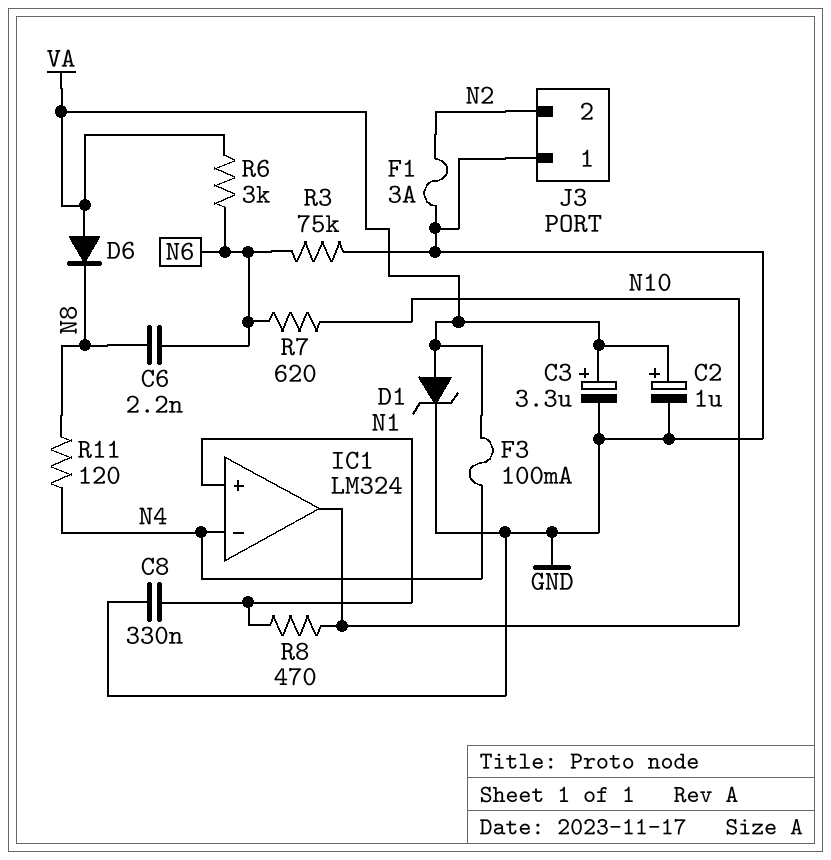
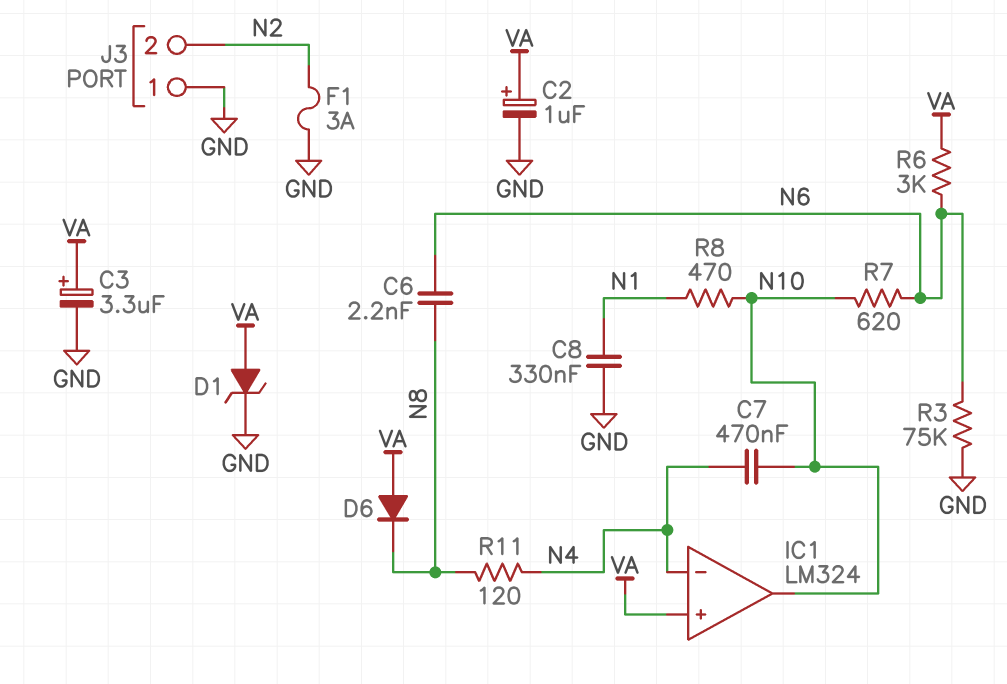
C7: none -> 470nF (N4, N10)
F3: 100mA (N4, VA) -> none
IC1 pin in+: N1 -> VA

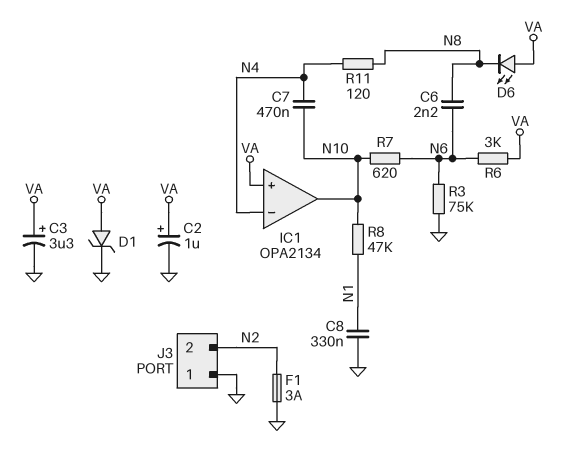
D6: diode (A VA, K N8) -> LED (A VA, K N8)
IC1: LM324 -> OPA2134
R8: 470 (N1, N10) -> 47k (N1, N10)

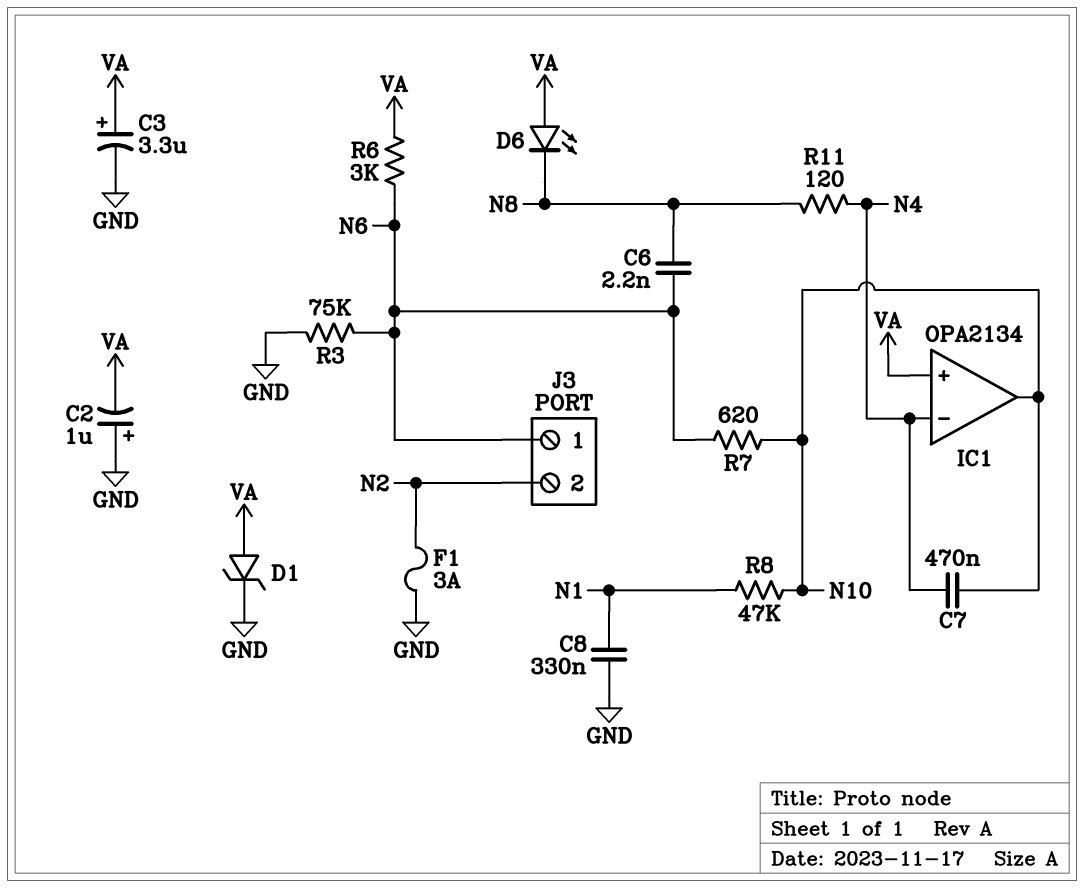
C2: 1uF (plus VA, minus GND) -> 1uF (plus GND, minus VA)
J3 pin 1: GND -> N6

